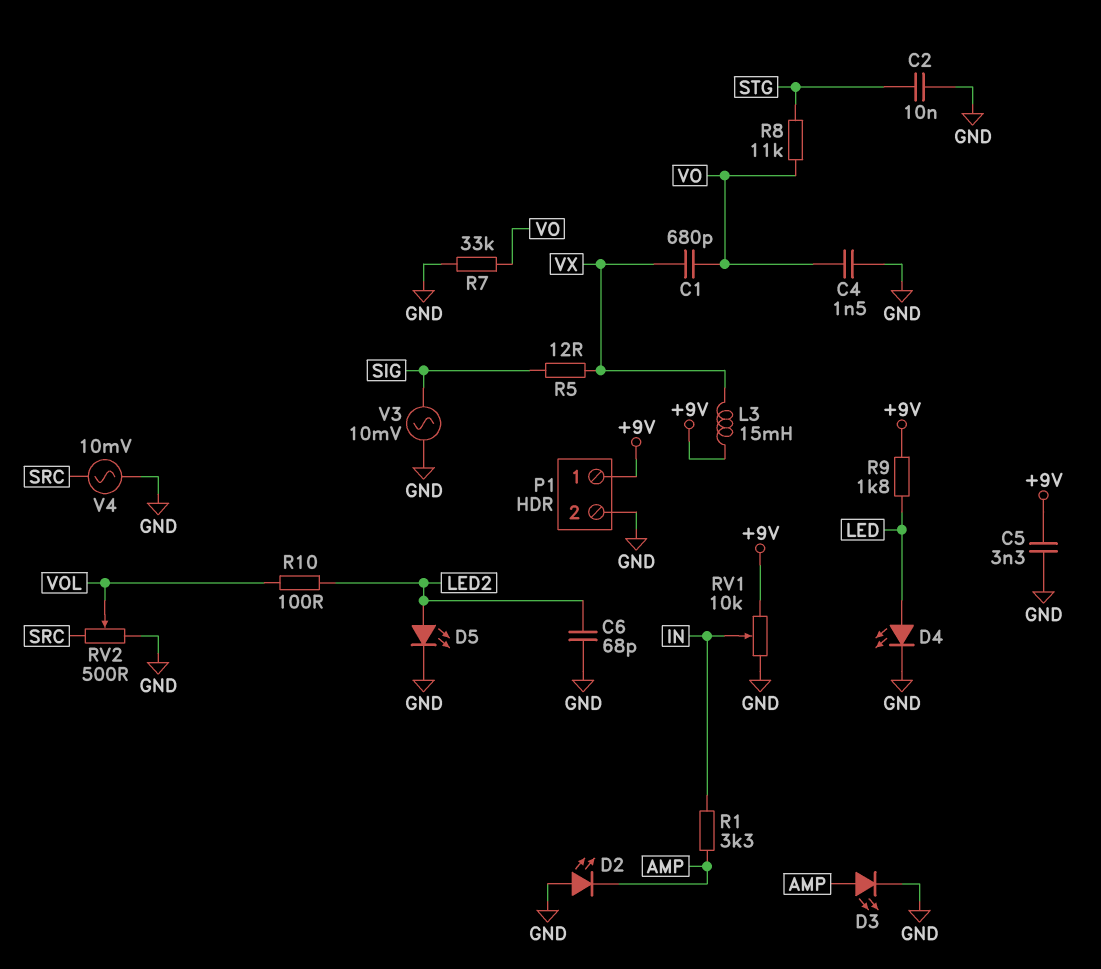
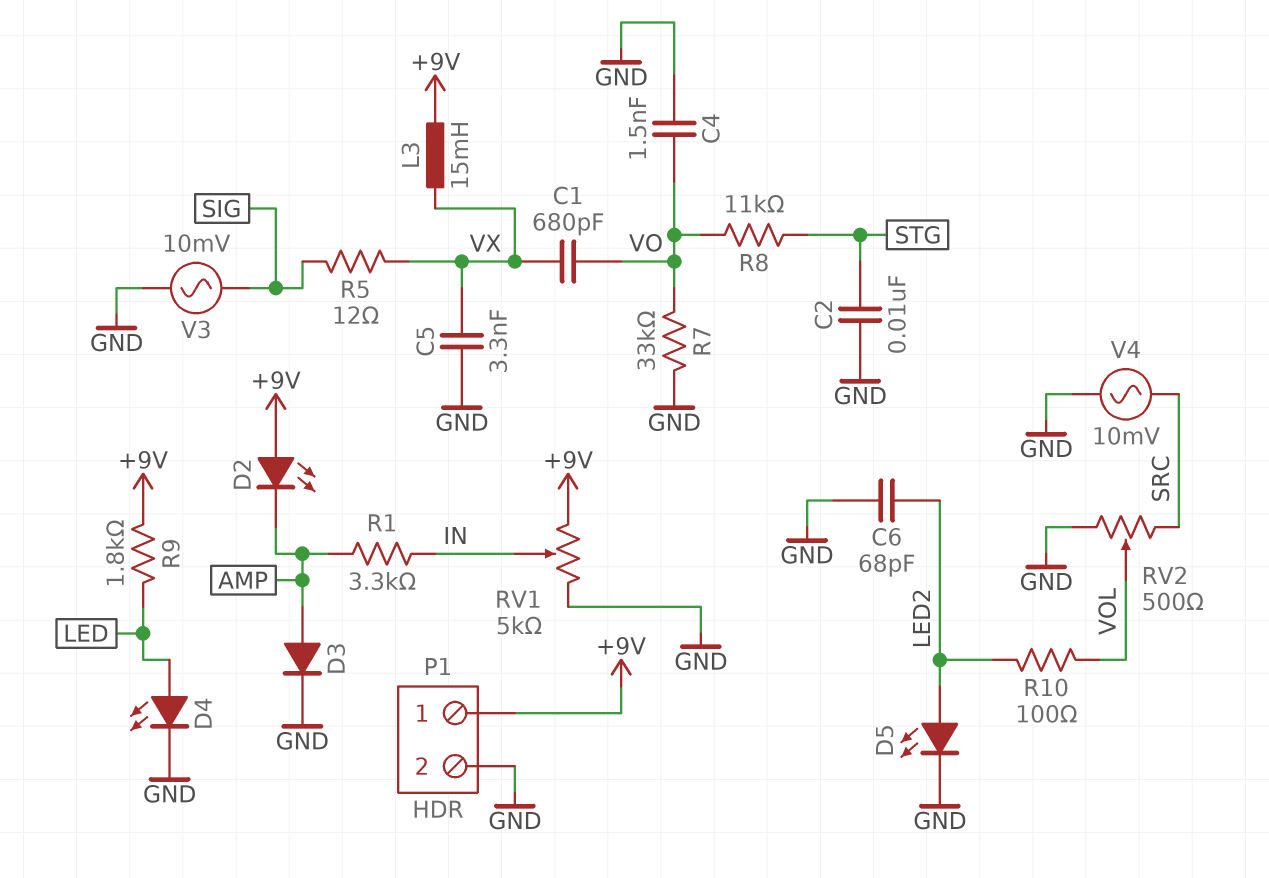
C5: 3.3nF (+9V, GND) -> 3.3nF (GND, VX)
D2: LED (A GND, K AMP) -> LED (A +9V, K AMP)
D3: LED (A AMP, K GND) -> diode (A AMP, K GND)
RV1: 10k (+9V, GND, wiper IN) -> 5k (+9V, GND, wiper IN)

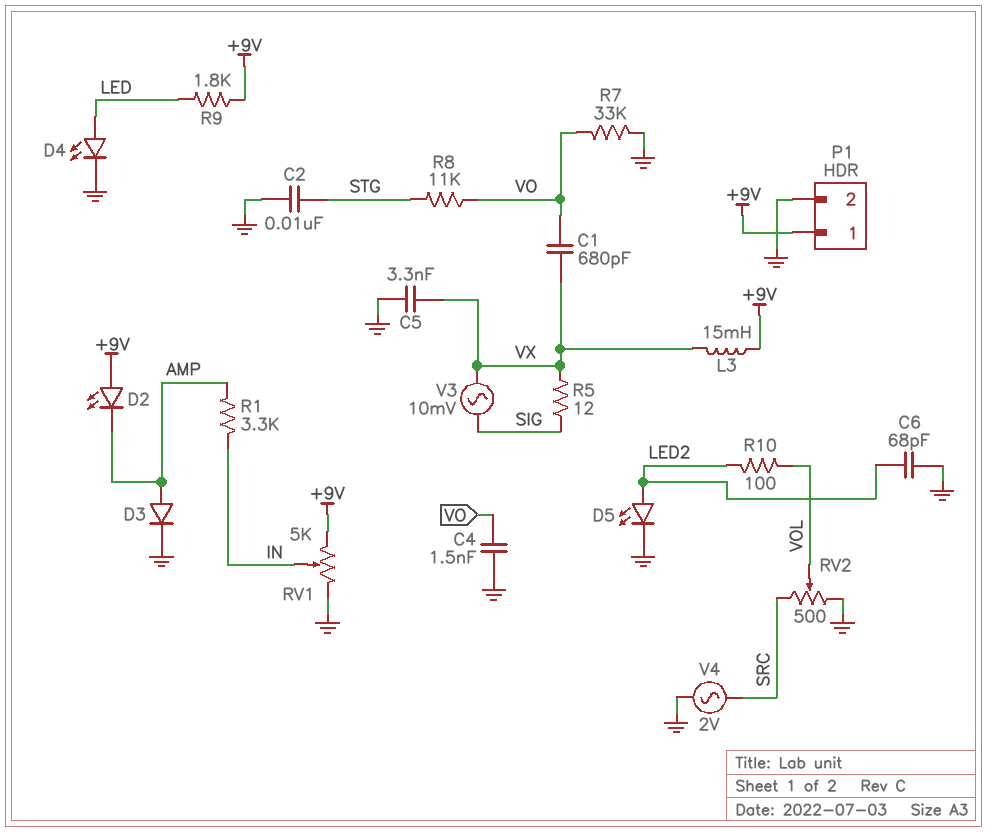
V3: AC 10mV (GND, SIG) -> AC 10mV (SIG, VX)
V4: AC 10mV (GND, SRC) -> AC 2V (GND, SRC)

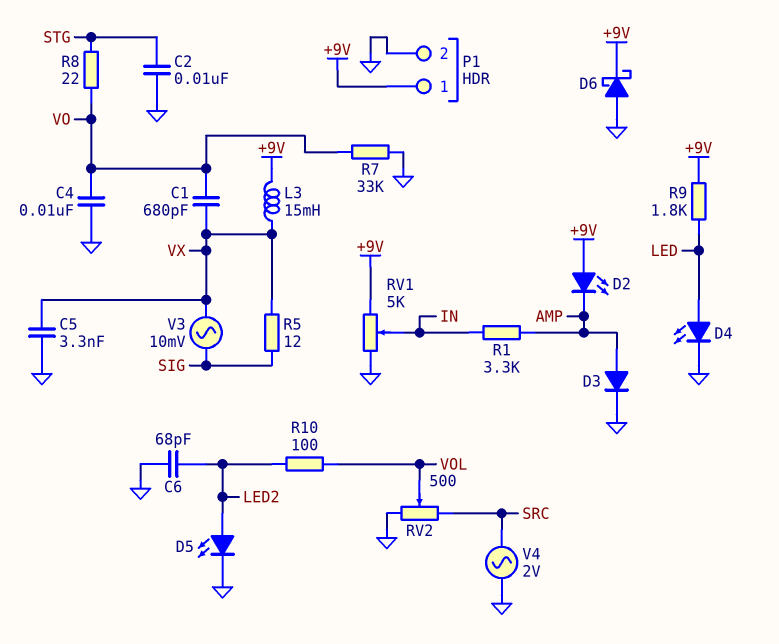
C4: 1.5nF (GND, VO) -> 10nF (GND, VO)
D6: none -> schottky (A GND, K +9V)
R8: 11k (STG, VO) -> 22 (STG, VO)

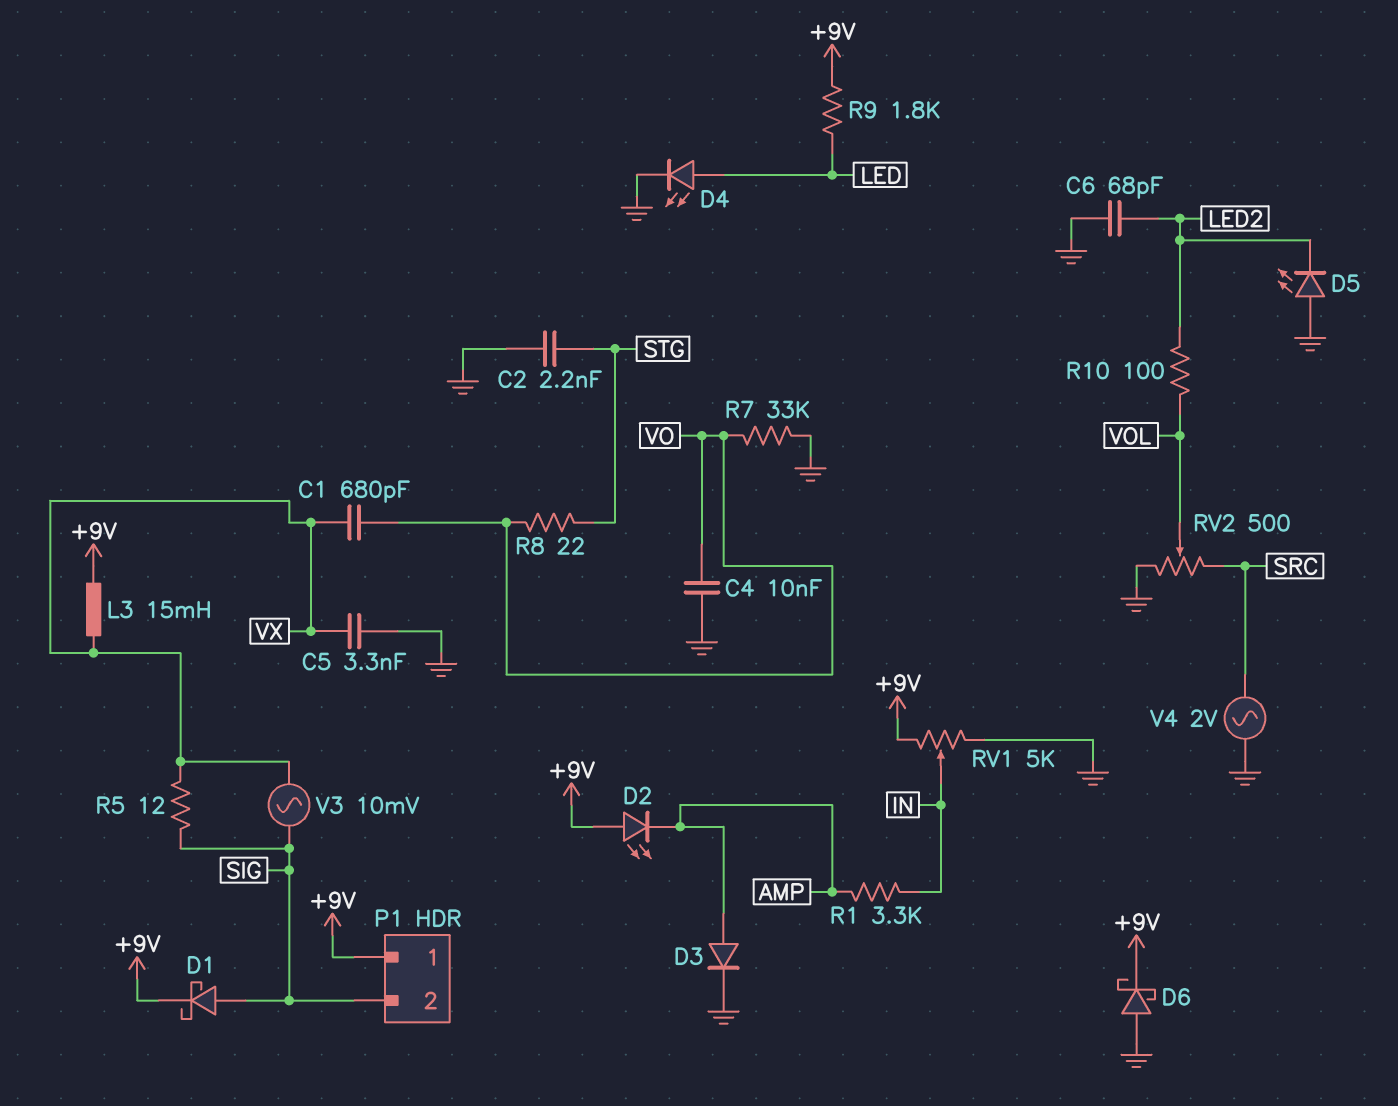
C2: 10nF (GND, STG) -> 2.2nF (GND, STG)
D1: none -> schottky (A SIG, K +9V)
D5: LED (A LED2, K GND) -> LED (A GND, K LED2)
P1 pin 2: GND -> SIG

